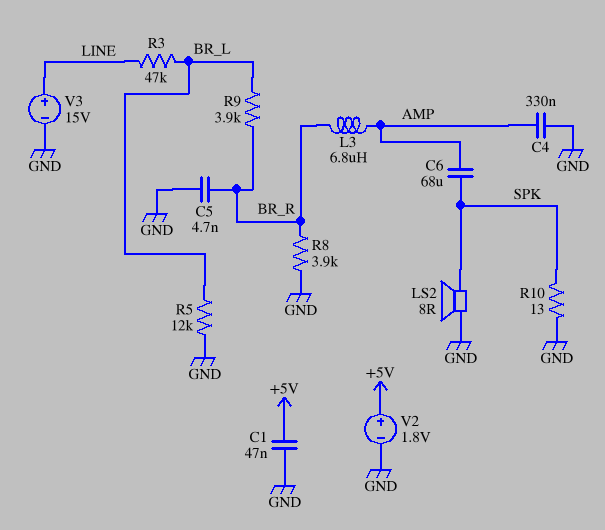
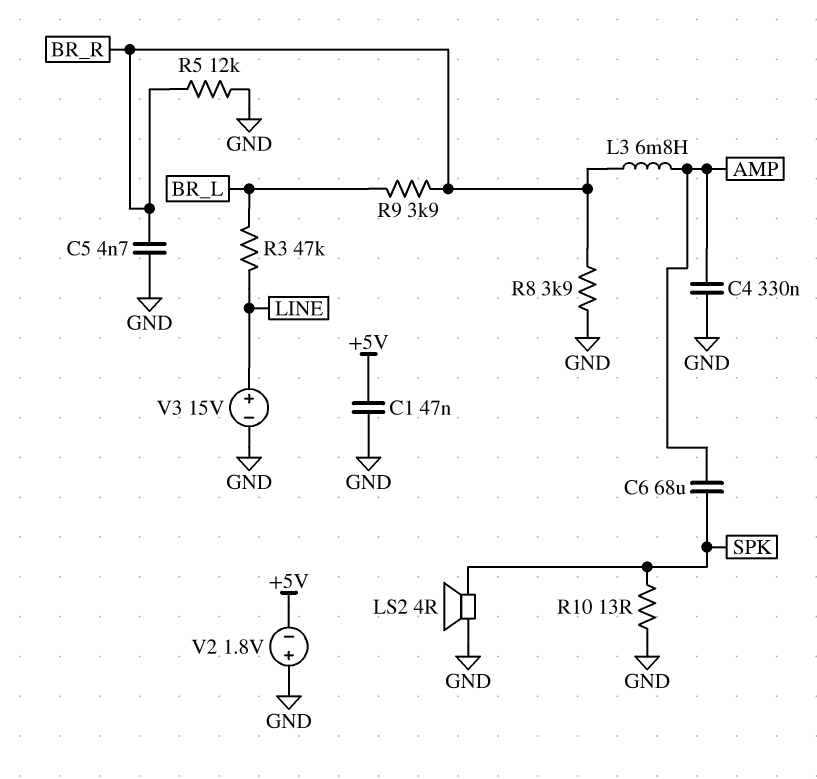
L3: 6.8uH (AMP, BR_R) -> 6.8mH (AMP, BR_R)
LS2: speaker 8R (GND, SPK) -> speaker 4R (GND, SPK)
R5: 12k (BR_L, GND) -> 12k (BR_R, GND)
V2: 1.8V (plus +5V, minus GND) -> 1.8V (plus GND, minus +5V)

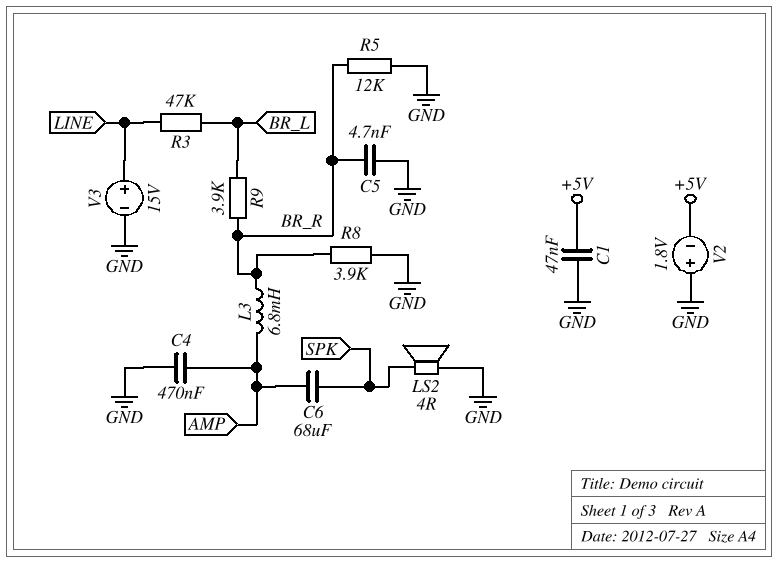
C4: 330nF (AMP, GND) -> 470nF (AMP, GND)
R10: 13 (GND, SPK) -> none

